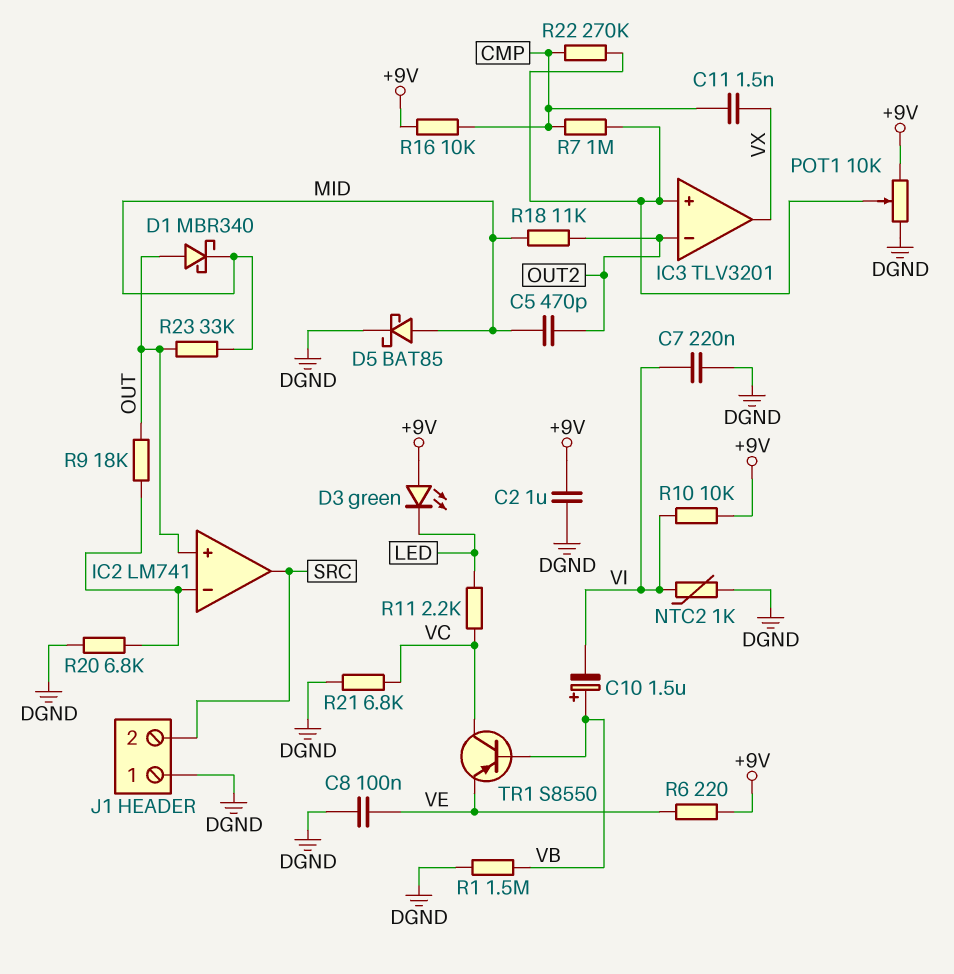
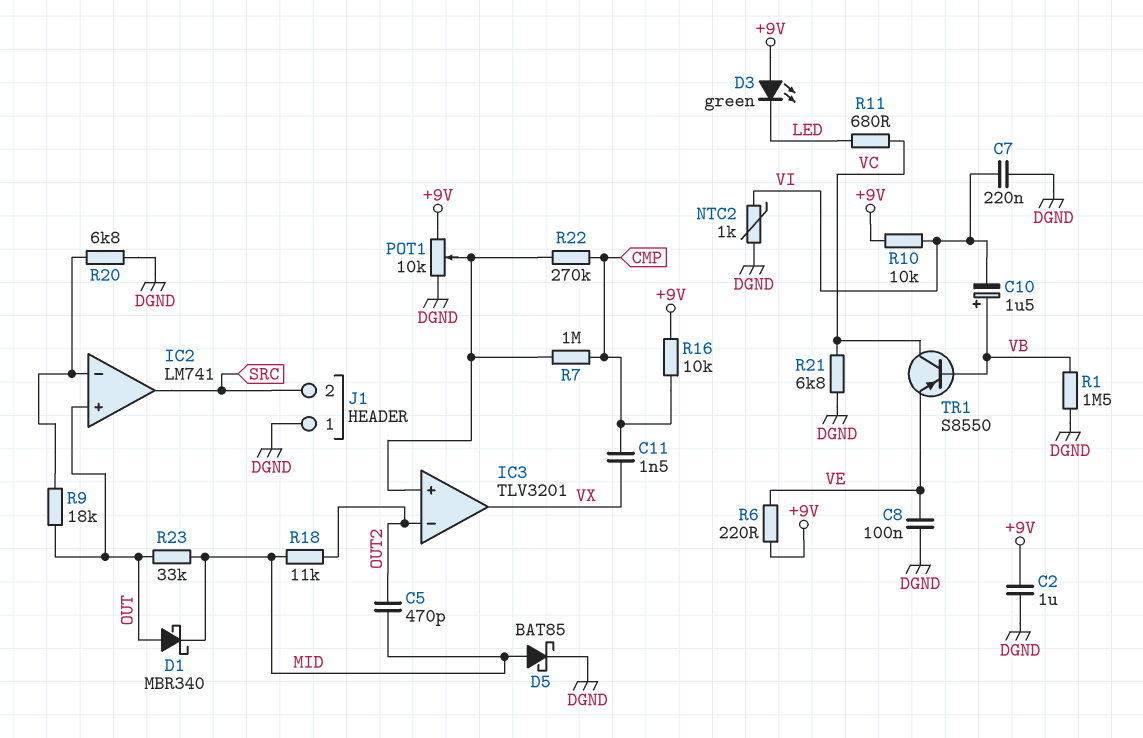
R11: 2.2k (LED, VC) -> 680 (LED, VC)

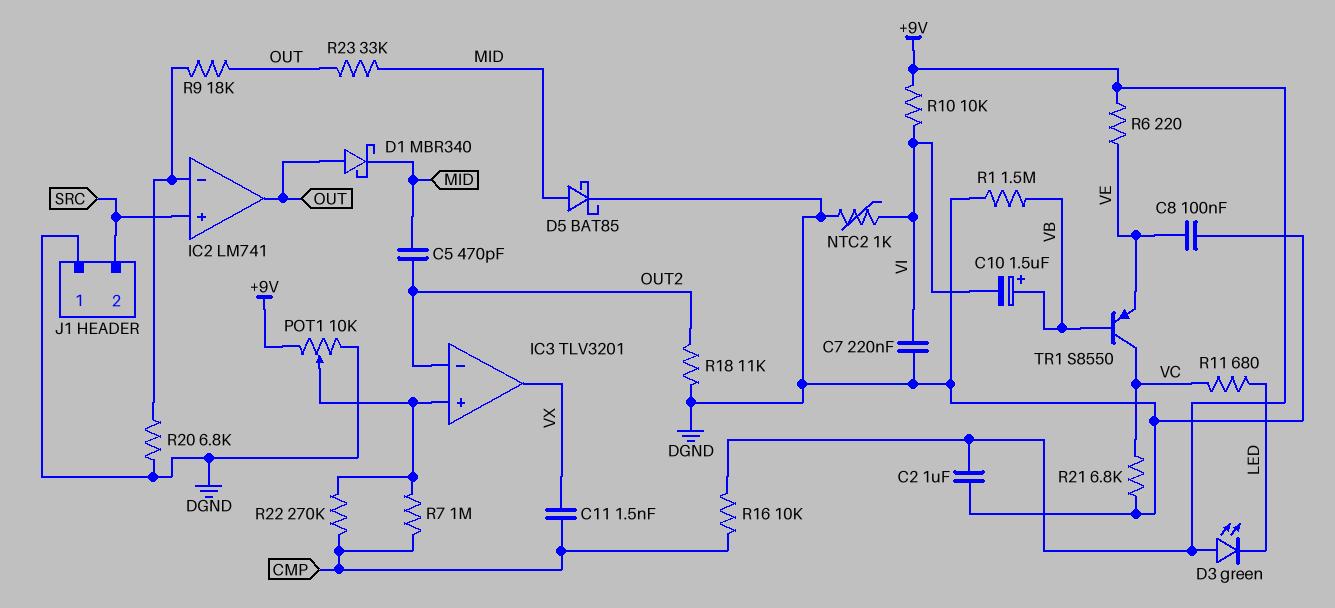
IC2 pin in+: OUT -> SRC
IC2 pin out: SRC -> OUT
R18: 11k (MID, OUT2) -> 11k (DGND, OUT2)

